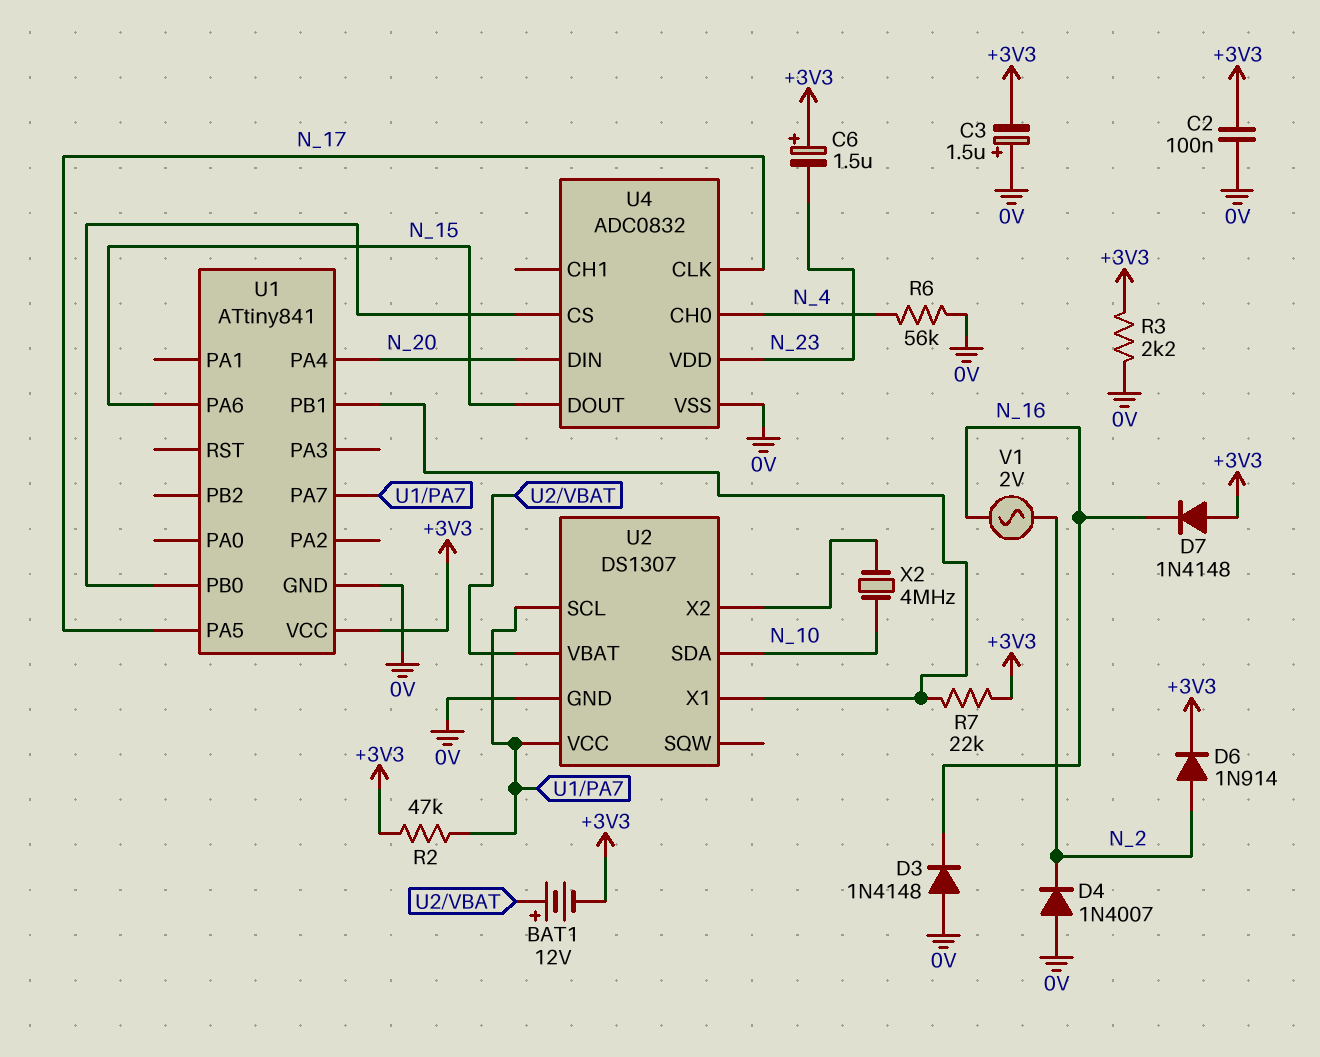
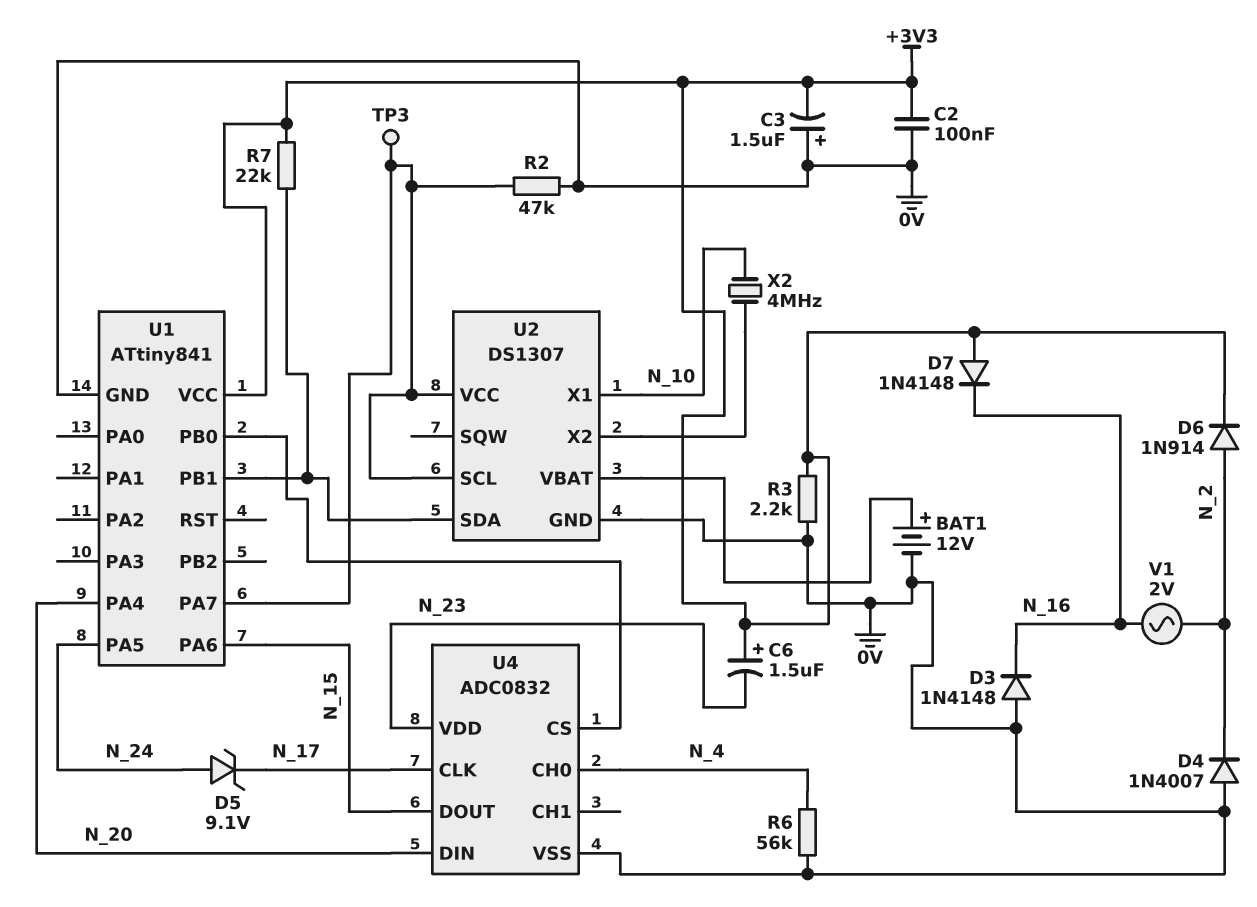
BAT1: 12V (plus U2/VBAT, minus +3V3) -> 12V (plus U2/VBAT, minus 0V)
D5: none -> zener 9.1V (A N_24, K N_17)
R2: 47k (+3V3, U1/PA7) -> 47k (0V, U1/PA7)
TP3: none -> test point (U1/PA7)
U1 pin PA5: N_17 -> N_24
U2 pin SDA: N_10 -> U1/PB1
U2 pin X1: U1/PB1 -> N_10

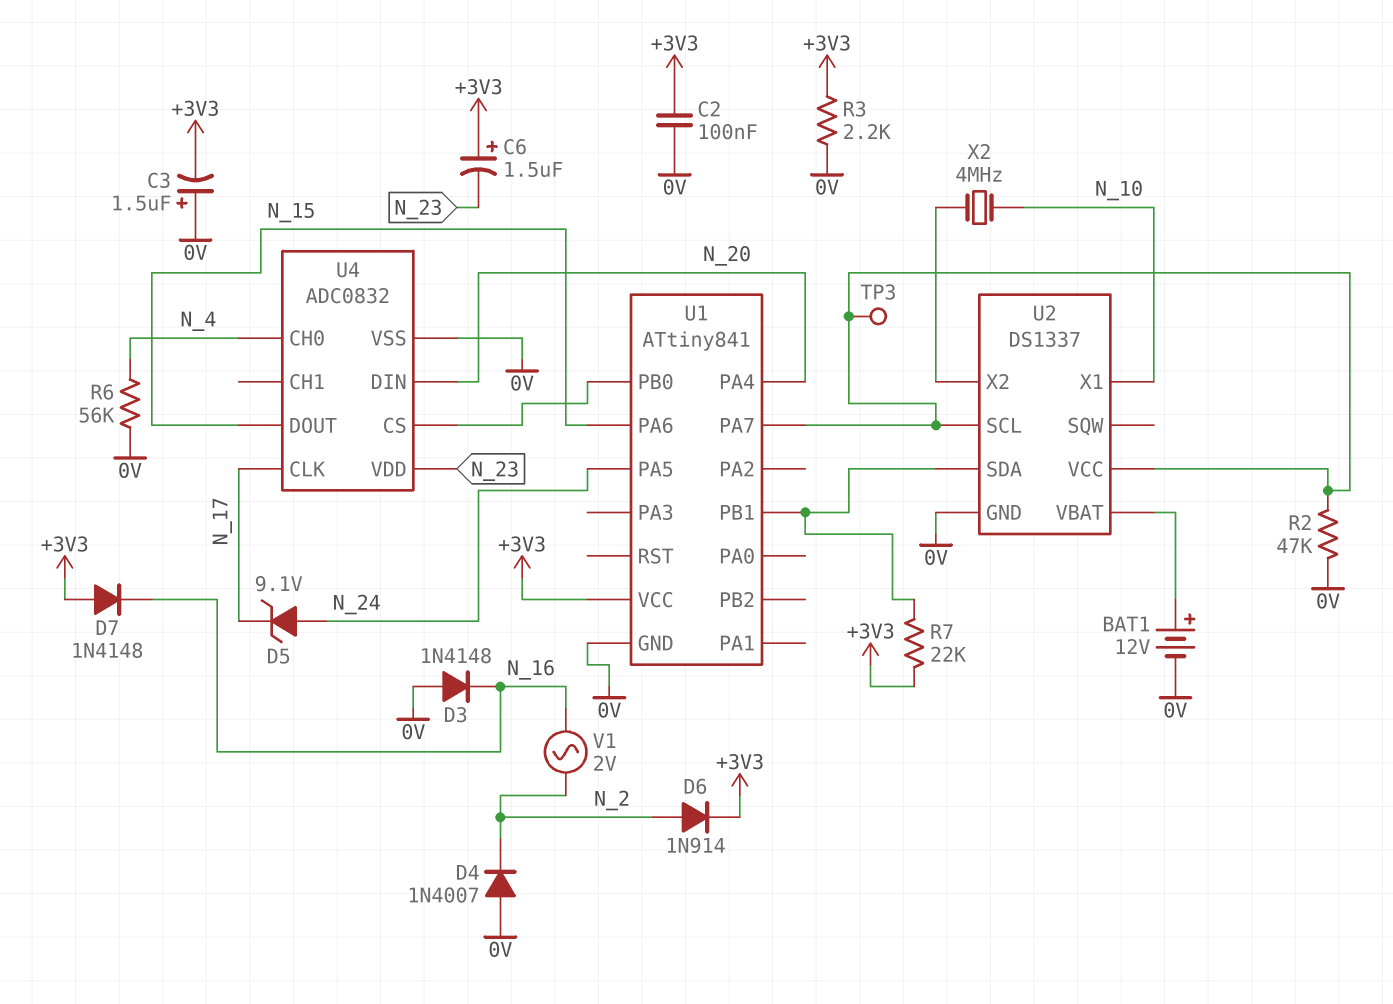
U2: DS1307 -> DS1337

